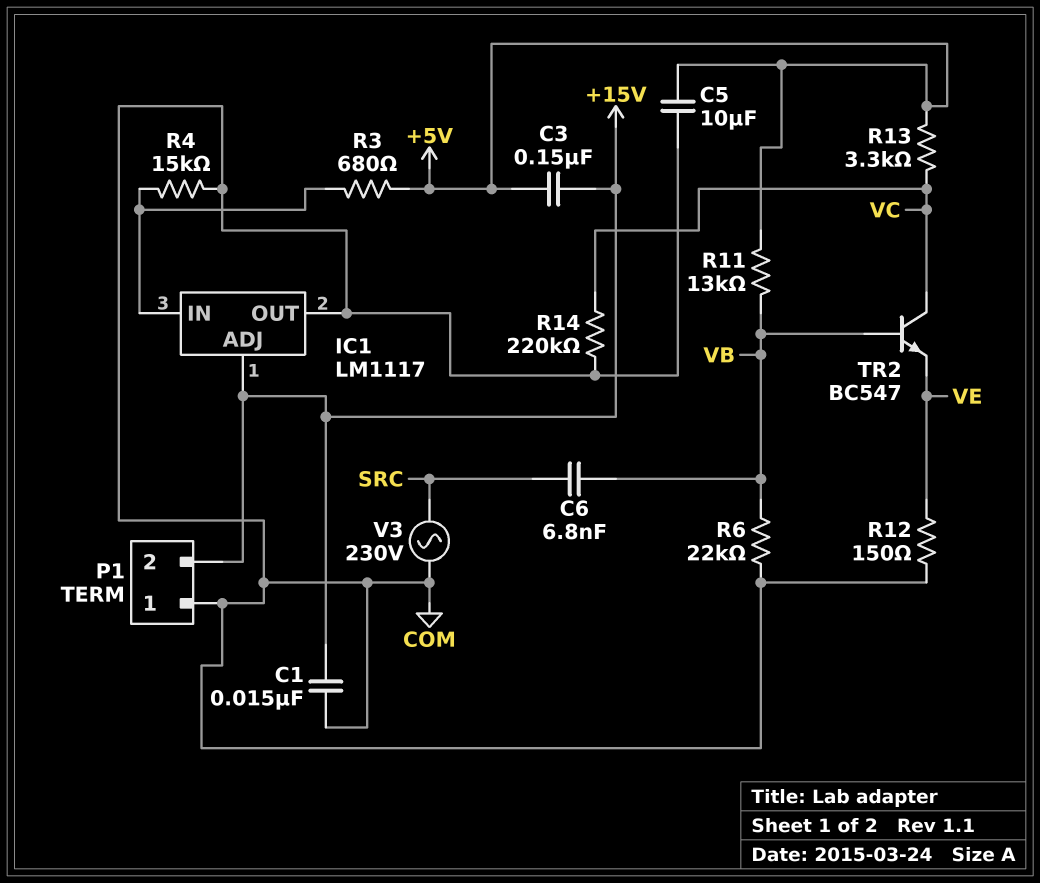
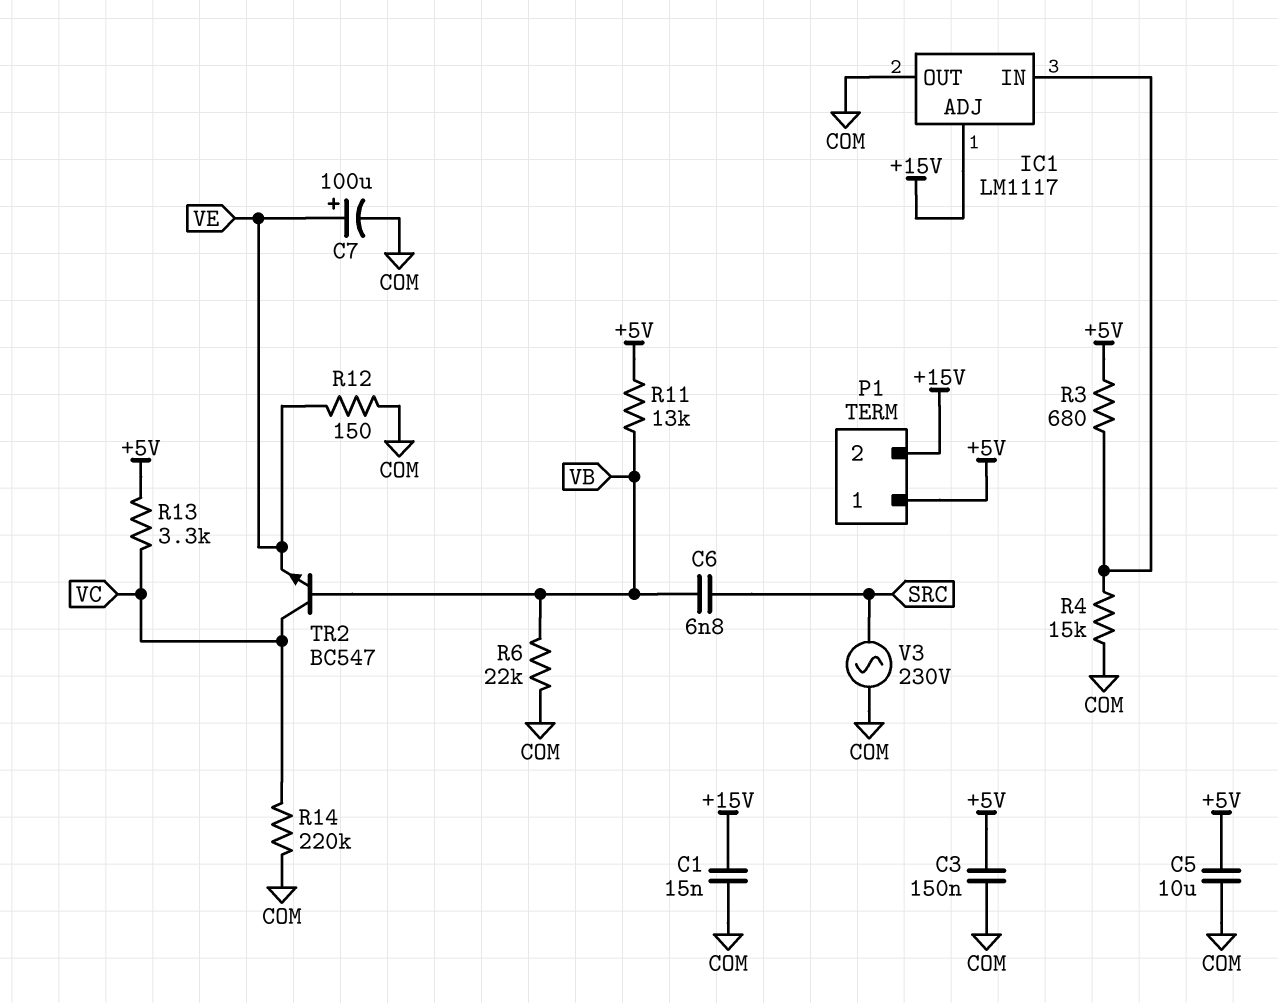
C3: 150nF (+5V, +15V) -> 150nF (+5V, COM)
C7: none -> 100uF (plus VE, minus COM)
P1 pin 1: COM -> +5V

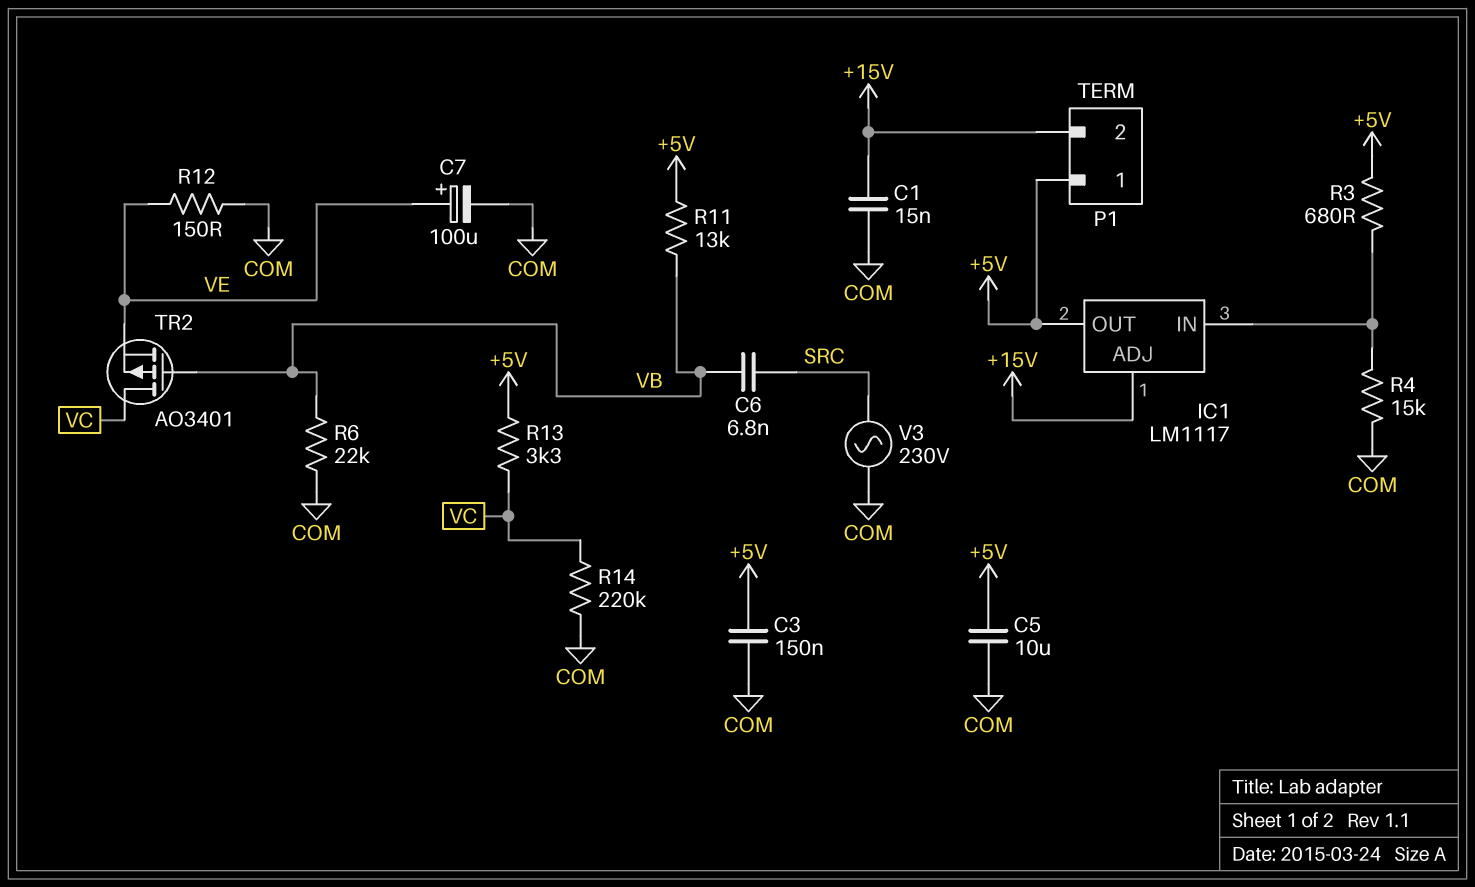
IC1 pin OUT: COM -> +5V
TR2: NPN BC547 (B VB, C VC, E VE) -> PMOS AO3401 (G VB, D VC, S VE)

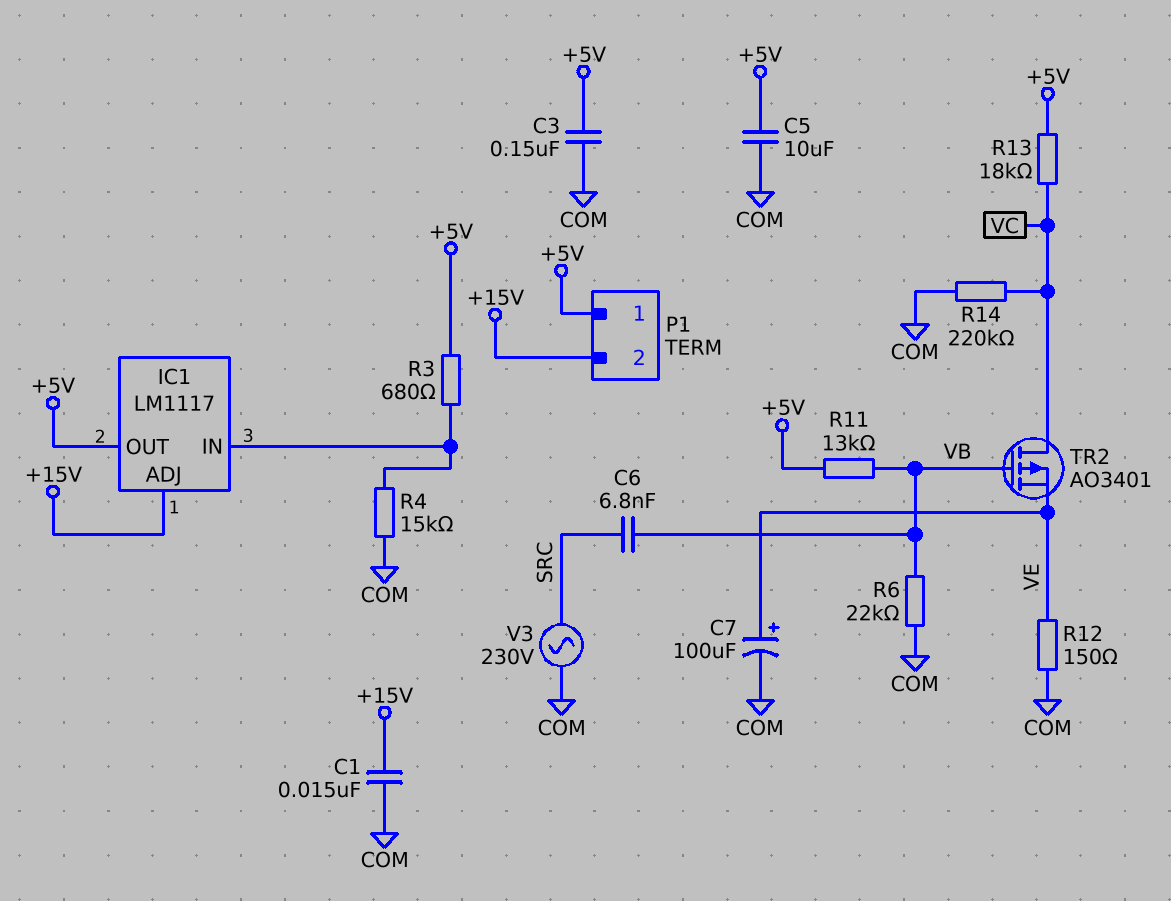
R13: 3.3k (+5V, VC) -> 18k (+5V, VC)

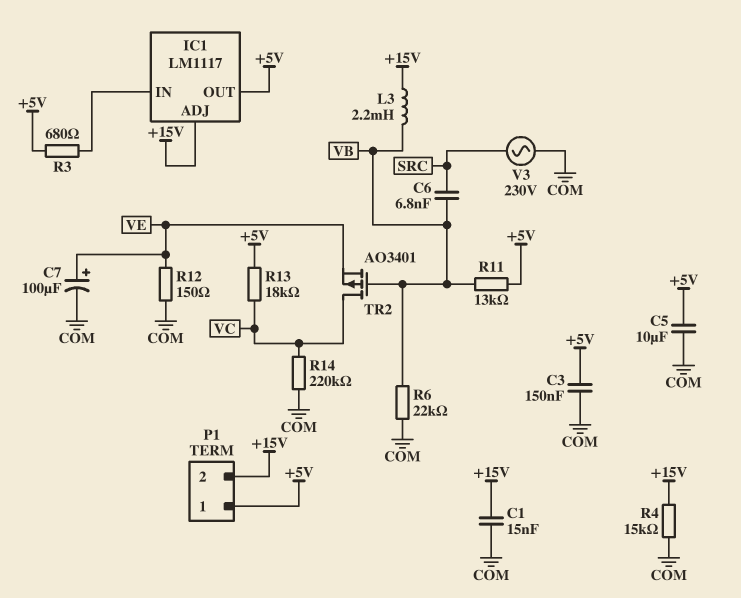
L3: none -> 2.2mH (+15V, VB)
R4: 15k (COM, IC1/IN) -> 15k (+15V, COM)

